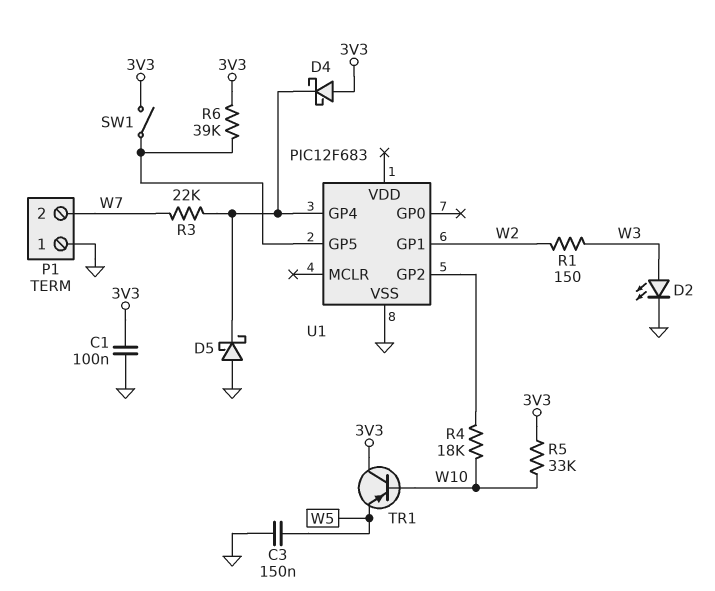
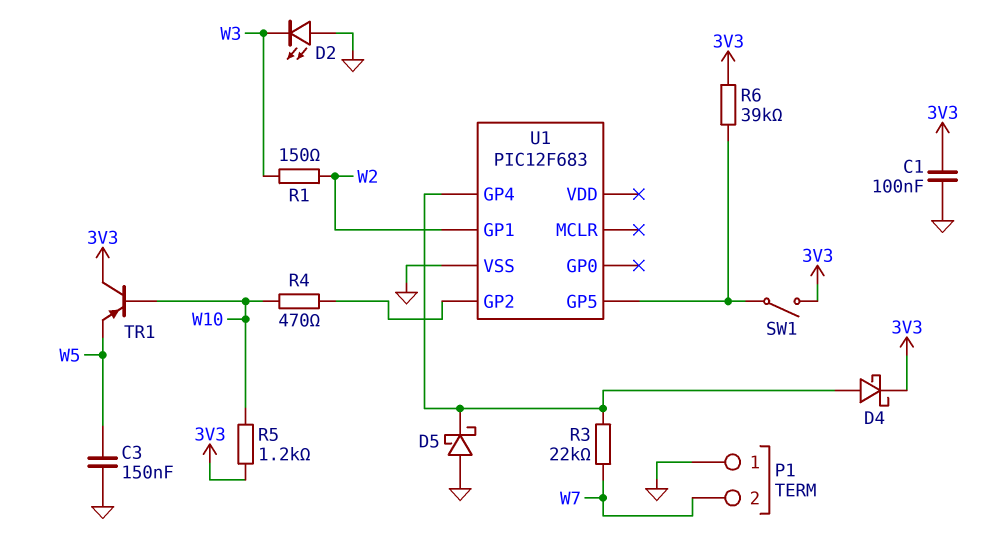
D2: LED (A W3, K GND) -> LED (A GND, K W3)
D4: schottky (A 3V3, K U1/GP4) -> schottky (A U1/GP4, K 3V3)
R4: 18k (U1/GP2, W10) -> 470 (U1/GP2, W10)
R5: 33k (3V3, W10) -> 1.2k (3V3, W10)

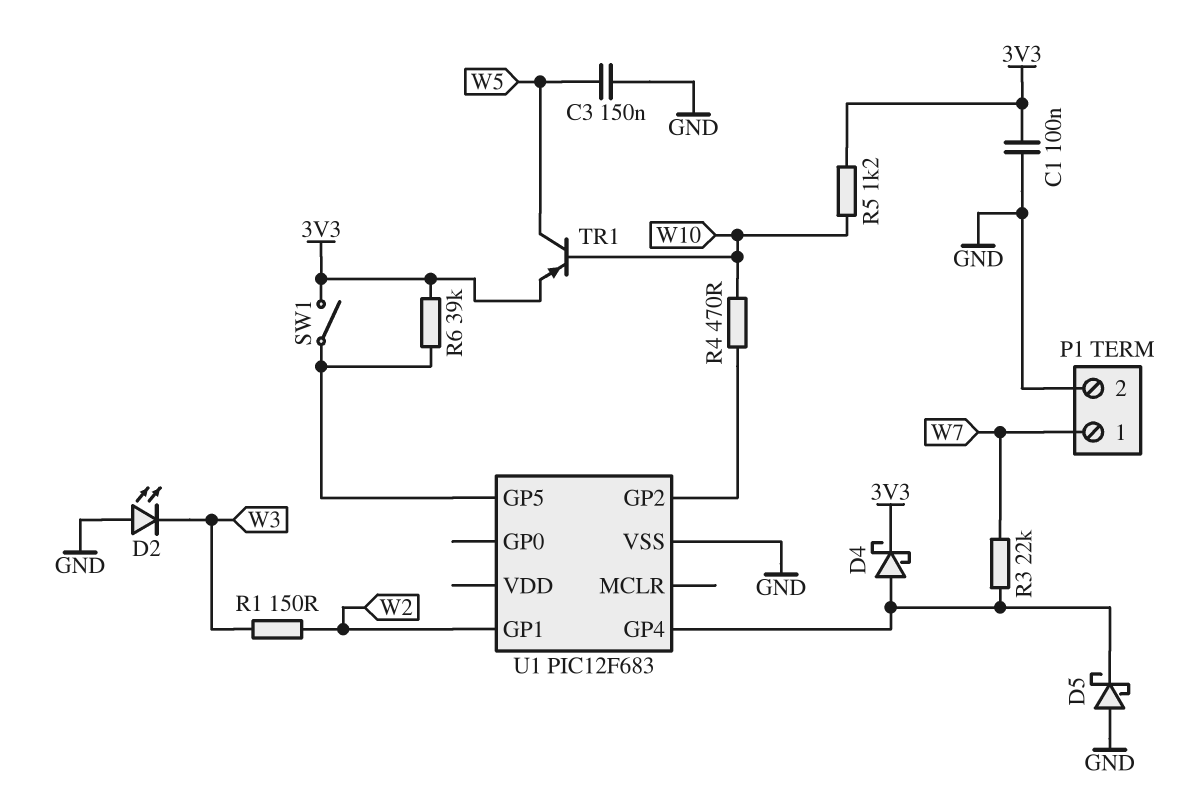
P1 pin 1: GND -> W7
P1 pin 2: W7 -> GND
TR1: PNP (B W10, C 3V3, E W5) -> PNP (B W10, C W5, E 3V3)

